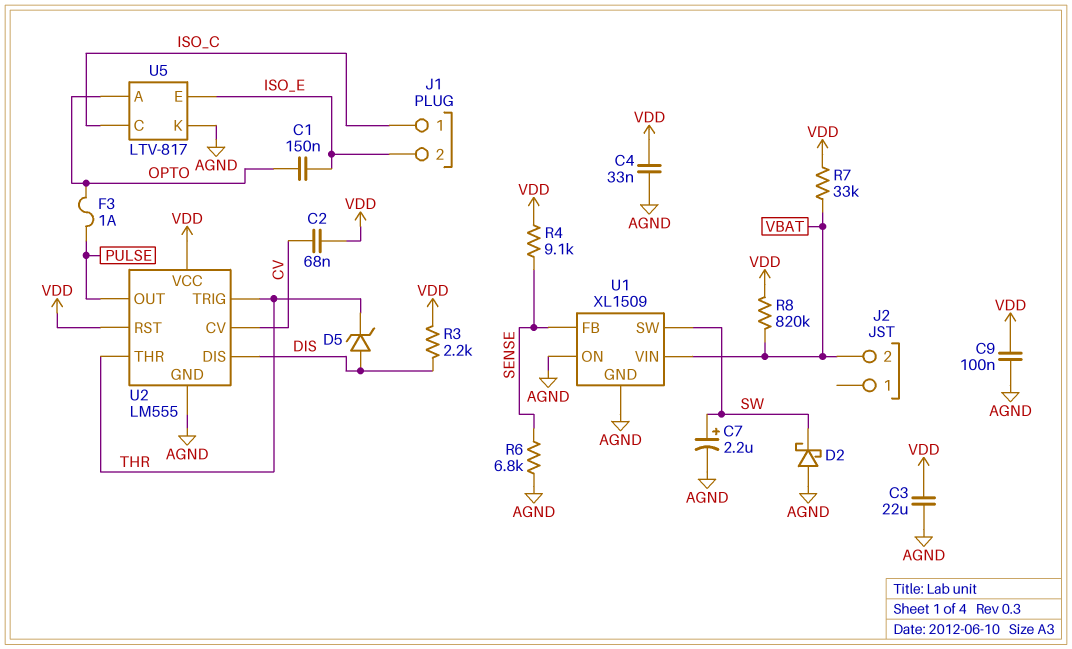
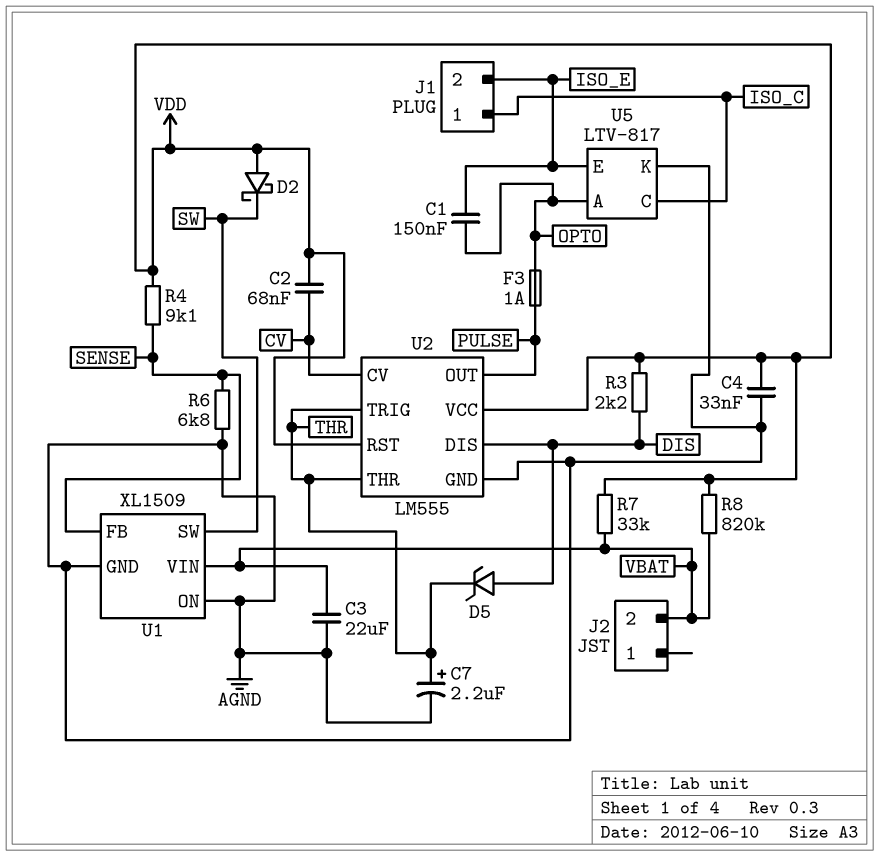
C3: 22uF (AGND, VDD) -> 22uF (AGND, VBAT)
C7: 2.2uF (plus SW, minus AGND) -> 2.2uF (plus THR, minus AGND)
C9: 100nF (AGND, VDD) -> none
D2: schottky (A AGND, K SW) -> schottky (A VDD, K SW)

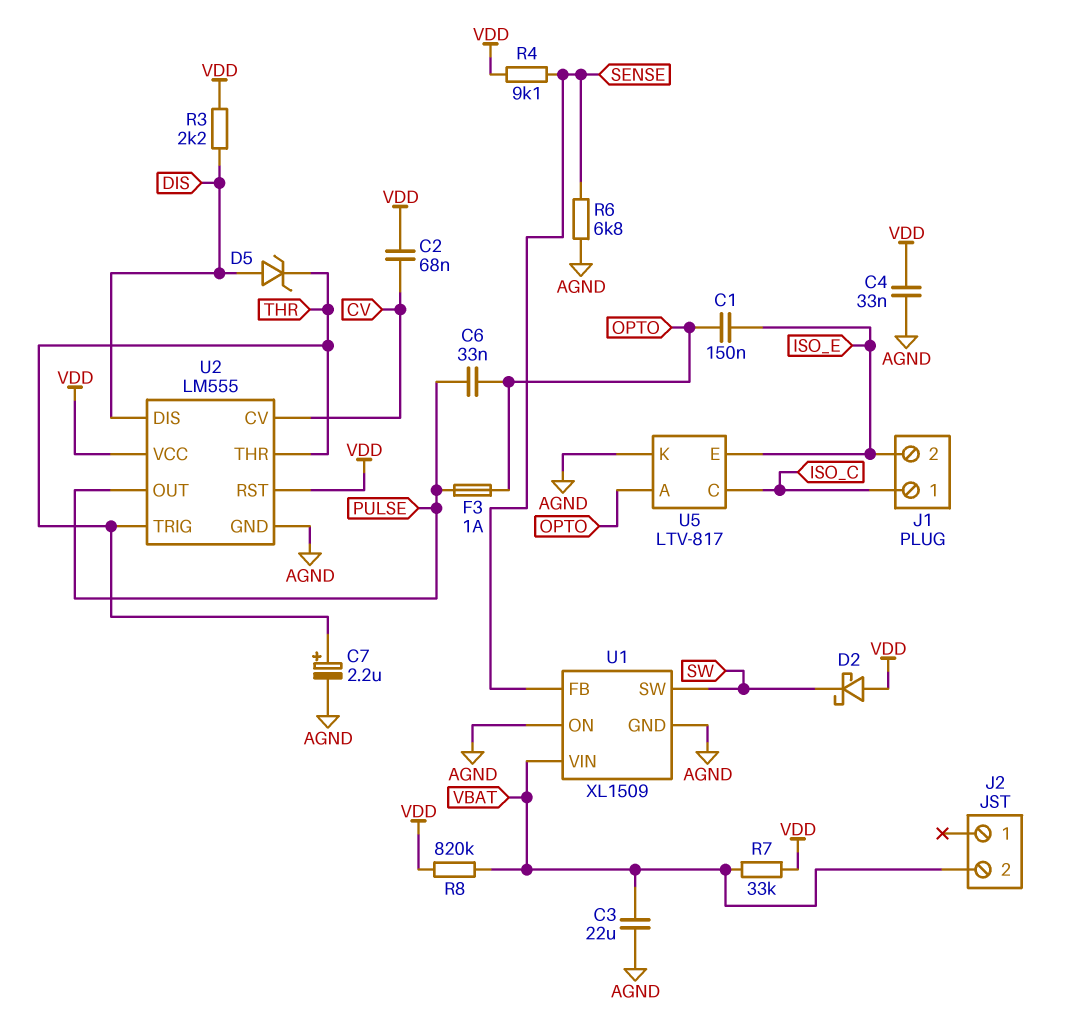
C6: none -> 33nF (OPTO, PULSE)

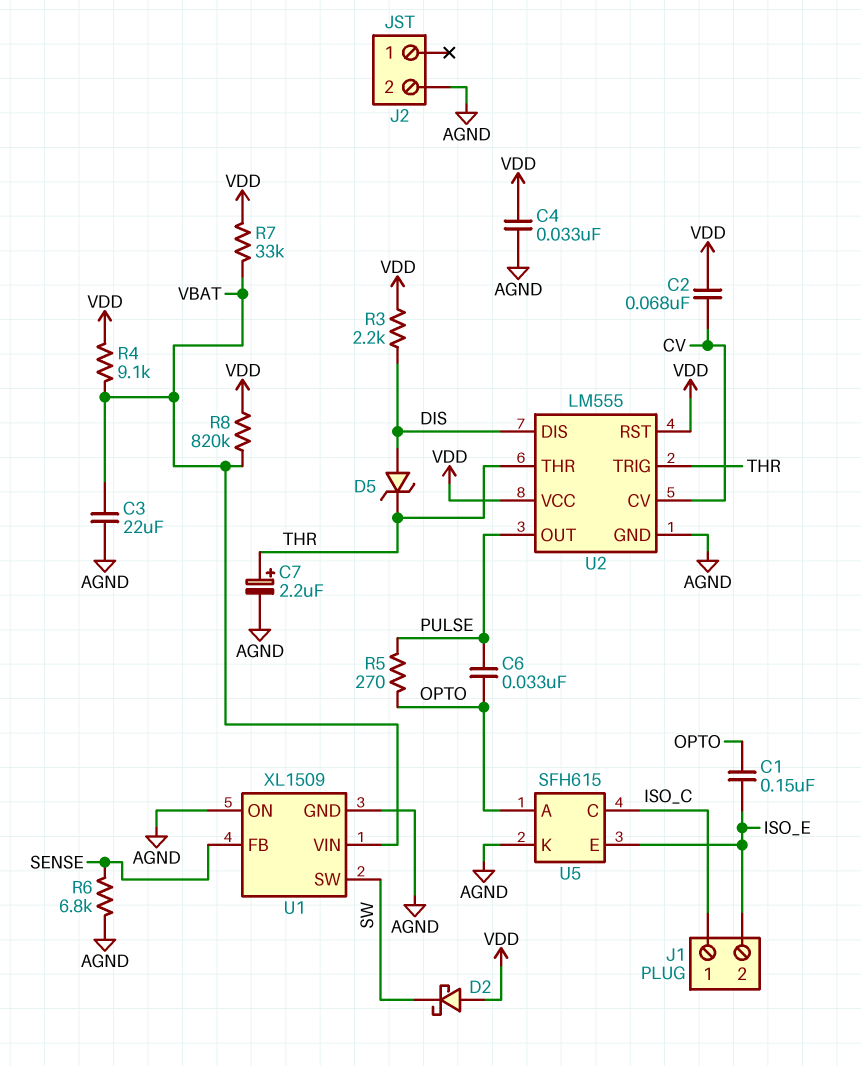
F3: 1A (OPTO, PULSE) -> none
J2 pin 2: VBAT -> AGND
R4: 9.1k (SENSE, VDD) -> 9.1k (VBAT, VDD)
R5: none -> 270 (OPTO, PULSE)
U5: LTV-817 -> SFH615

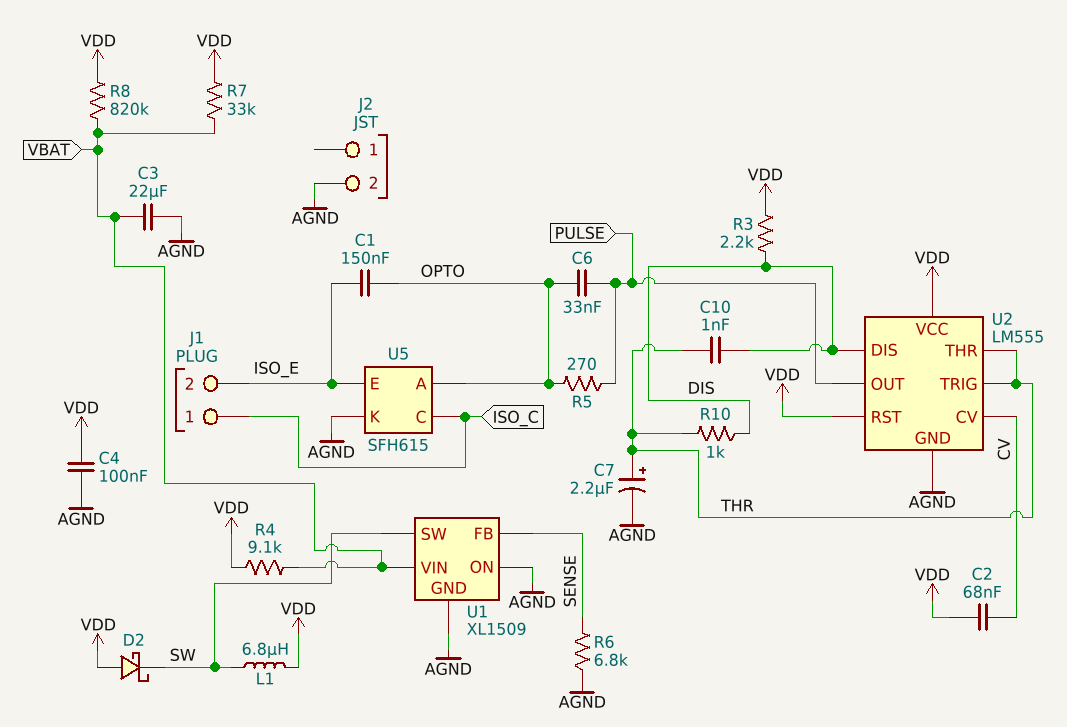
C4: 33nF (AGND, VDD) -> 100nF (AGND, VDD)
C10: none -> 1nF (DIS, THR)
D5: zener (A DIS, K THR) -> none
L1: none -> 6.8uH (SW, VDD)
R10: none -> 1k (DIS, THR)

